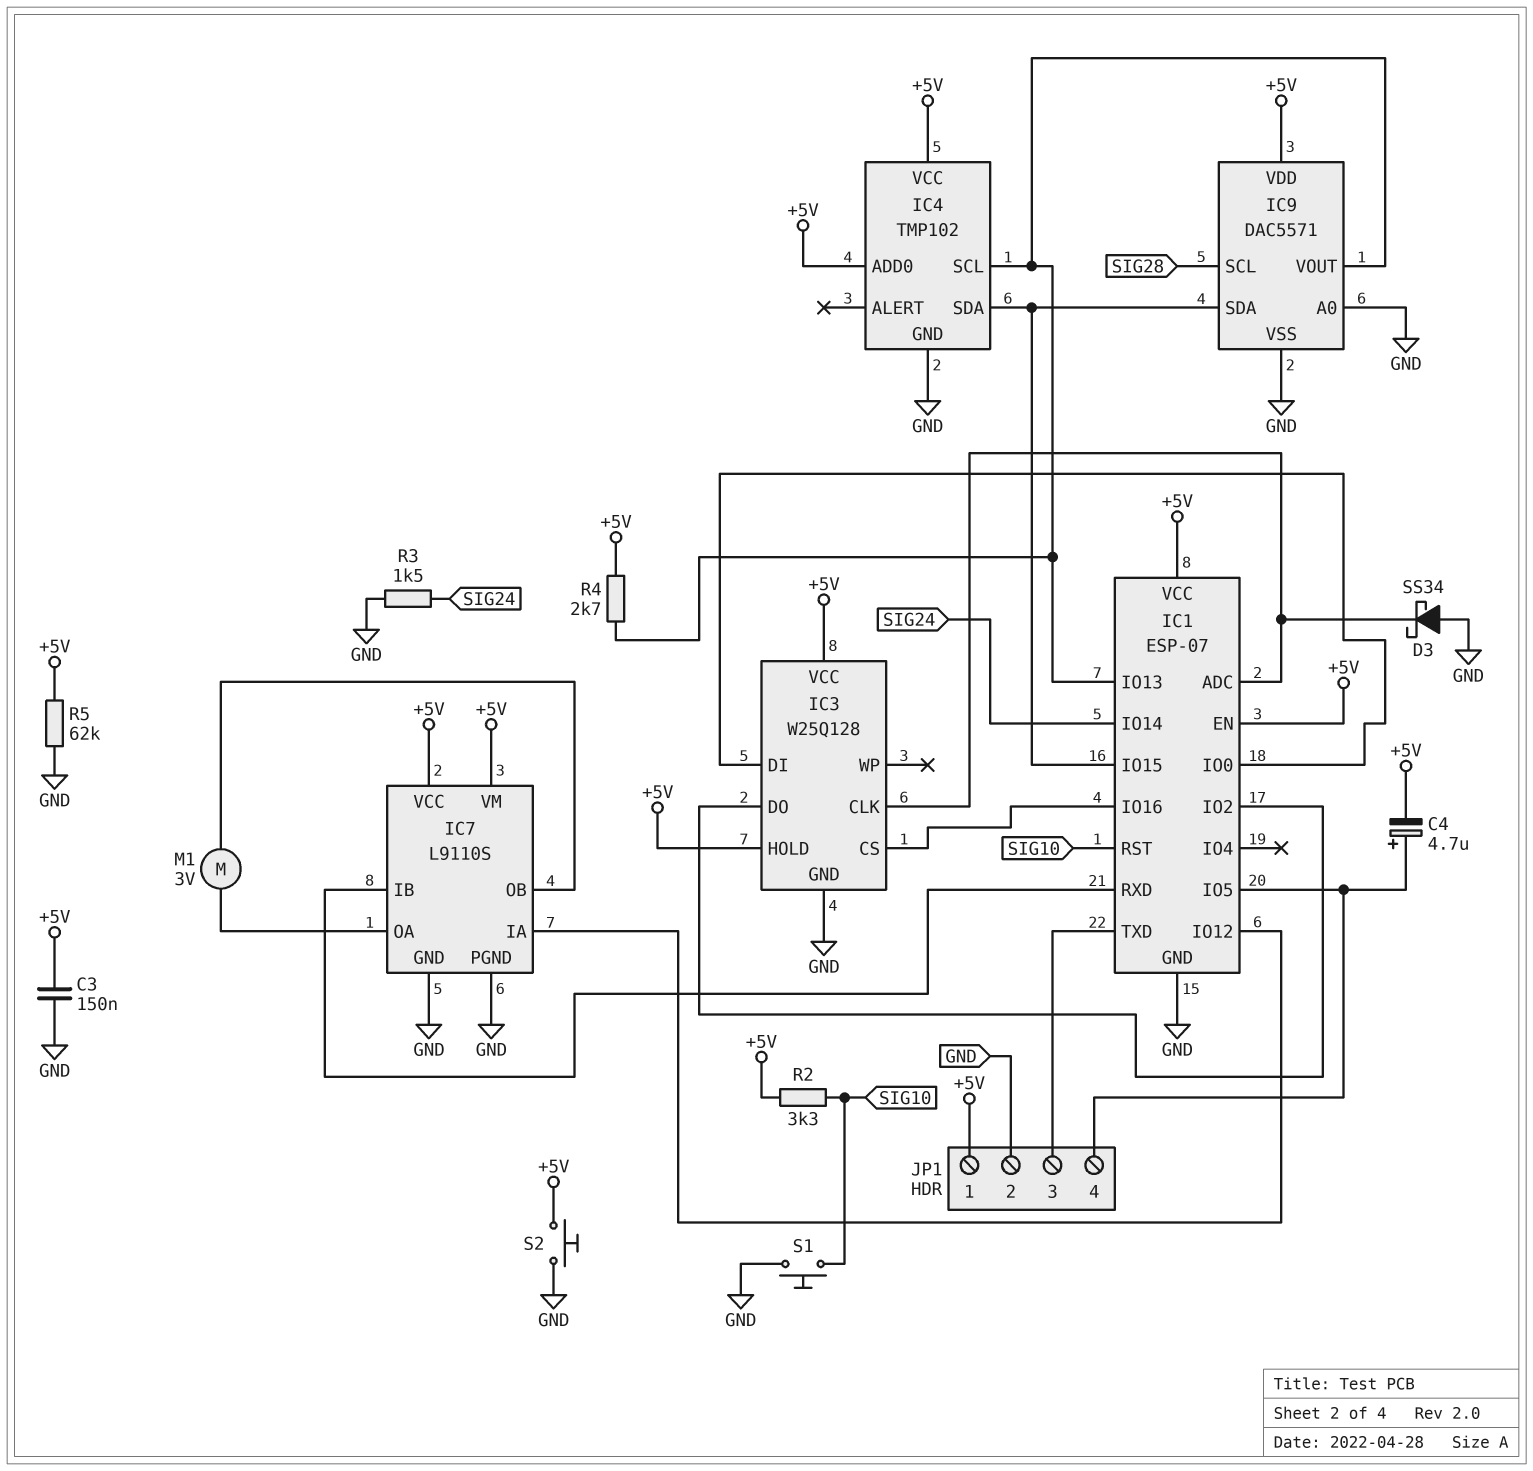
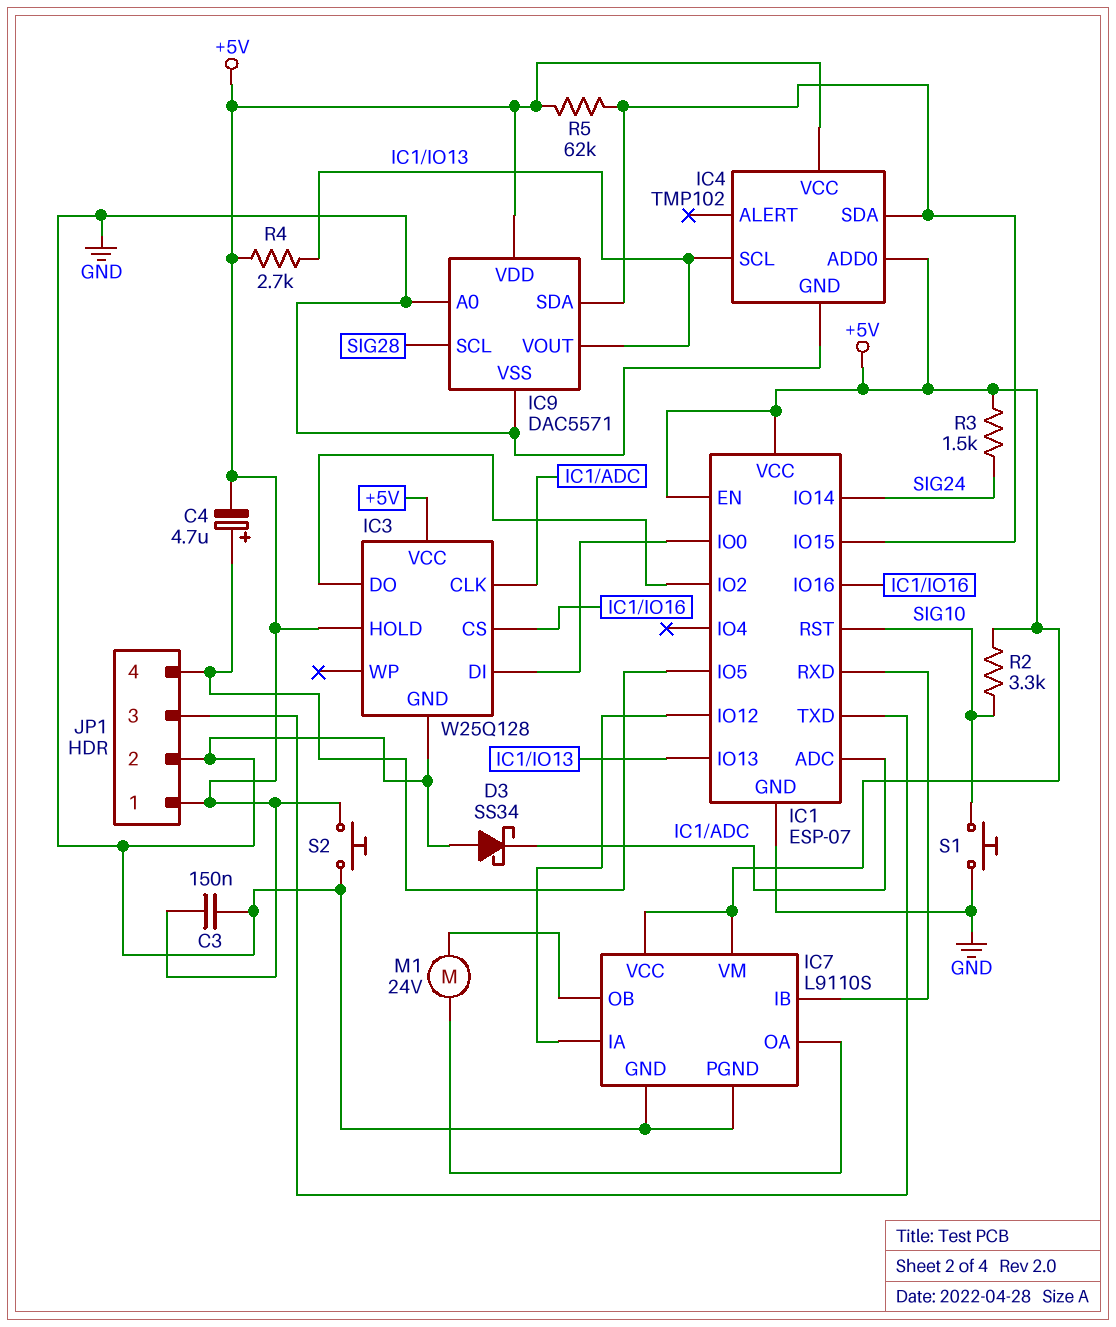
M1: motor 3V (IC7/OA, IC7/OB) -> motor 24V (IC7/OA, IC7/OB)
R3: 1.5k (GND, SIG24) -> 1.5k (+5V, SIG24)
R5: 62k (+5V, GND) -> 62k (+5V, IC1/IO15)

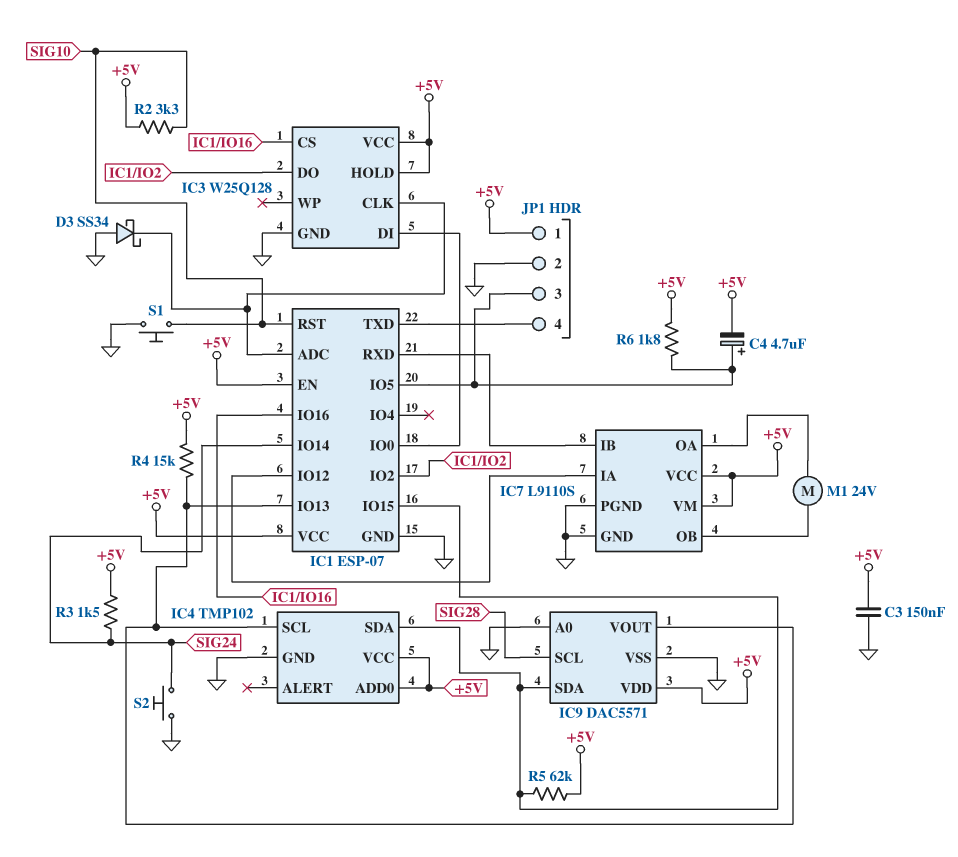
JP1 pin 3: IC1/TXD -> IC1/IO5
JP1 pin 4: IC1/IO5 -> IC1/TXD
R4: 2.7k (+5V, IC1/IO13) -> 15k (+5V, IC1/IO13)
R6: none -> 1.8k (+5V, IC1/IO5)
S2: button (+5V, GND) -> button (GND, SIG24)

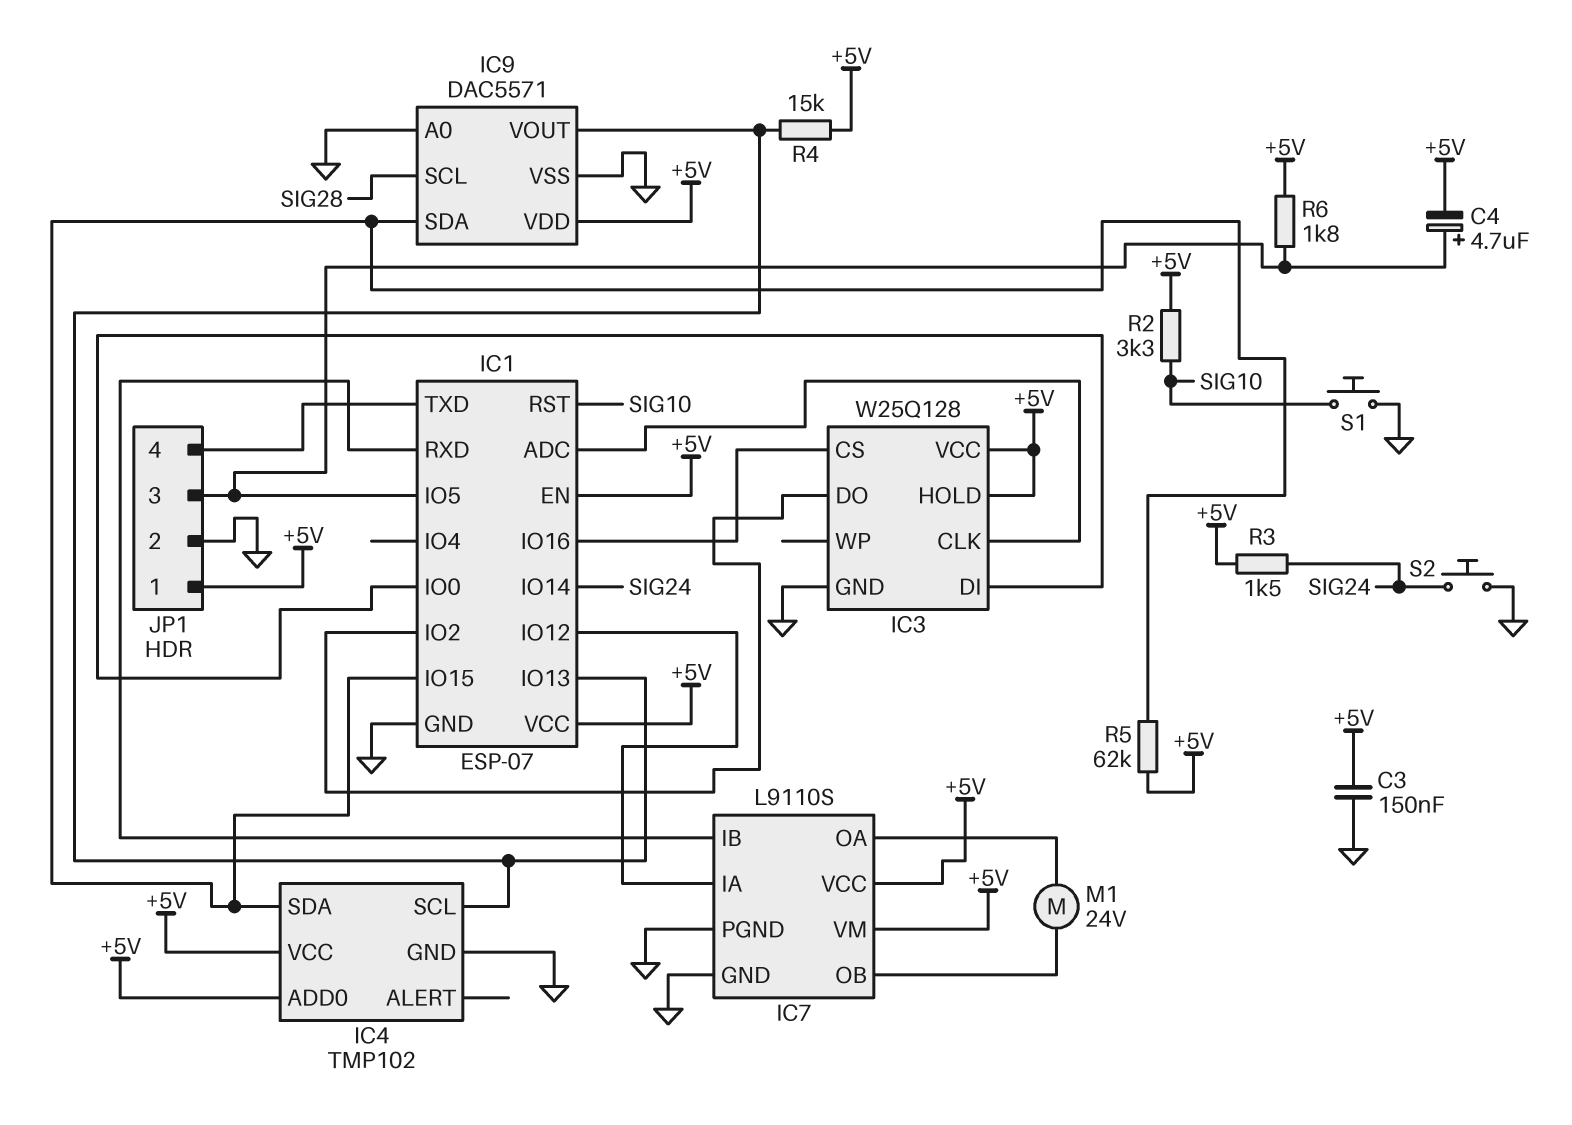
D3: schottky SS34 (A GND, K IC1/ADC) -> none

